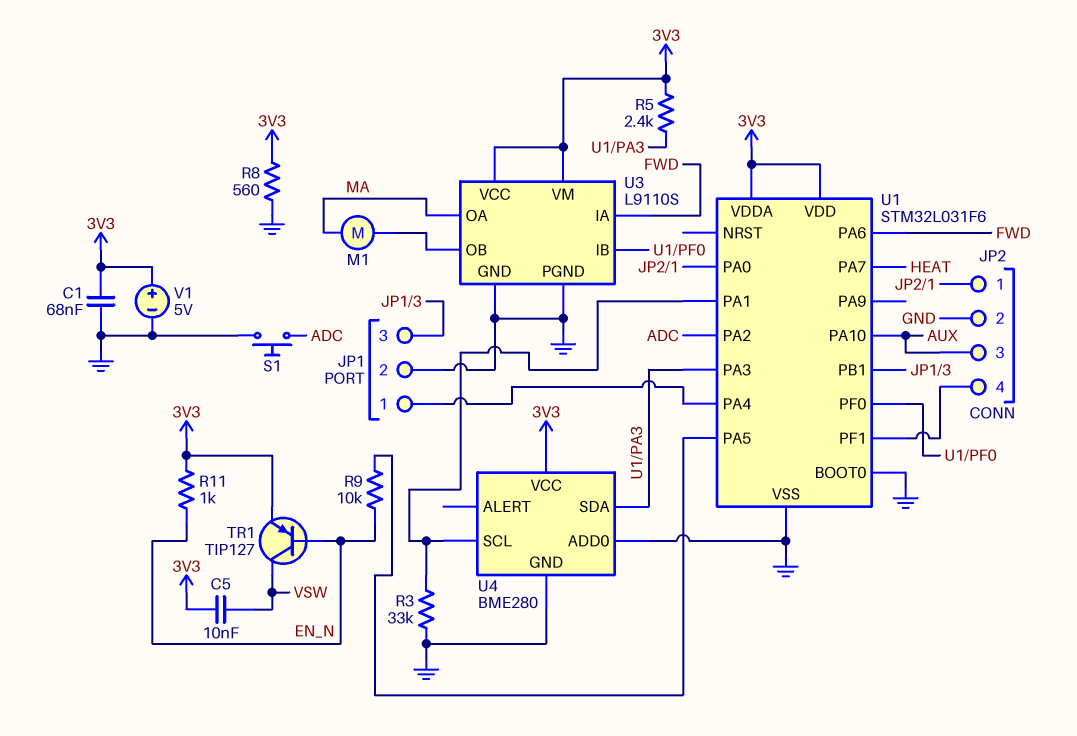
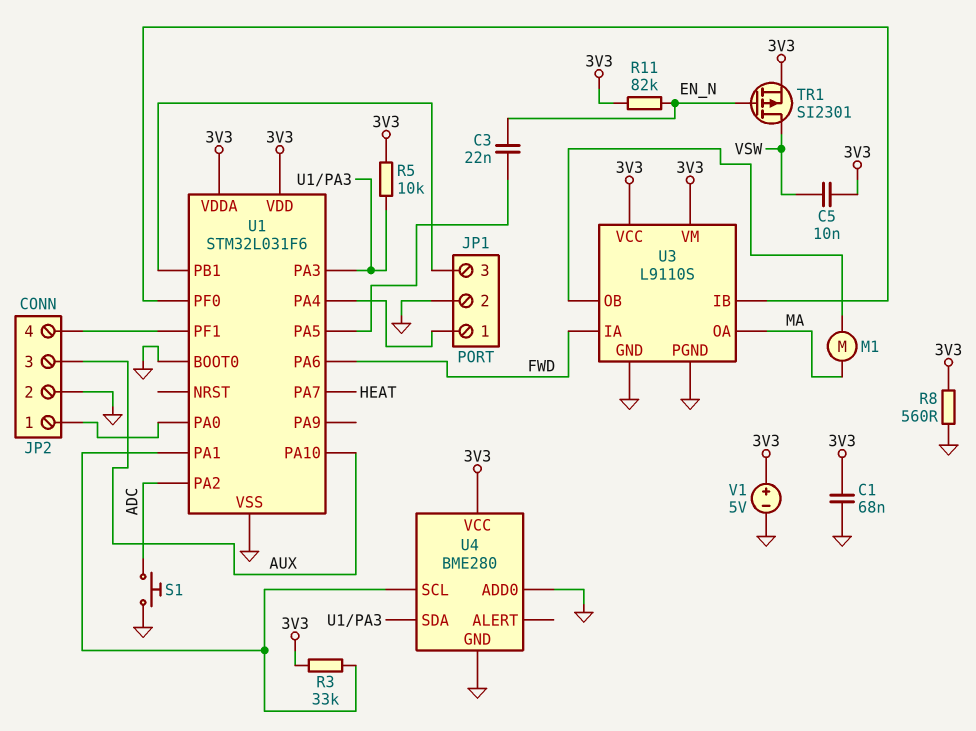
C3: none -> 22nF (EN_N, U1/PA5)
R3: 33k (GND, U1/PA1) -> 33k (3V3, U1/PA1)
R5: 2.4k (3V3, U1/PA3) -> 10k (3V3, U1/PA3)
R9: 10k (EN_N, U1/PA5) -> none
R11: 1k (3V3, EN_N) -> 82k (3V3, EN_N)
TR1: PNP TIP127 (B EN_N, C VSW, E 3V3) -> PMOS SI2301 (G EN_N, D VSW, S 3V3)

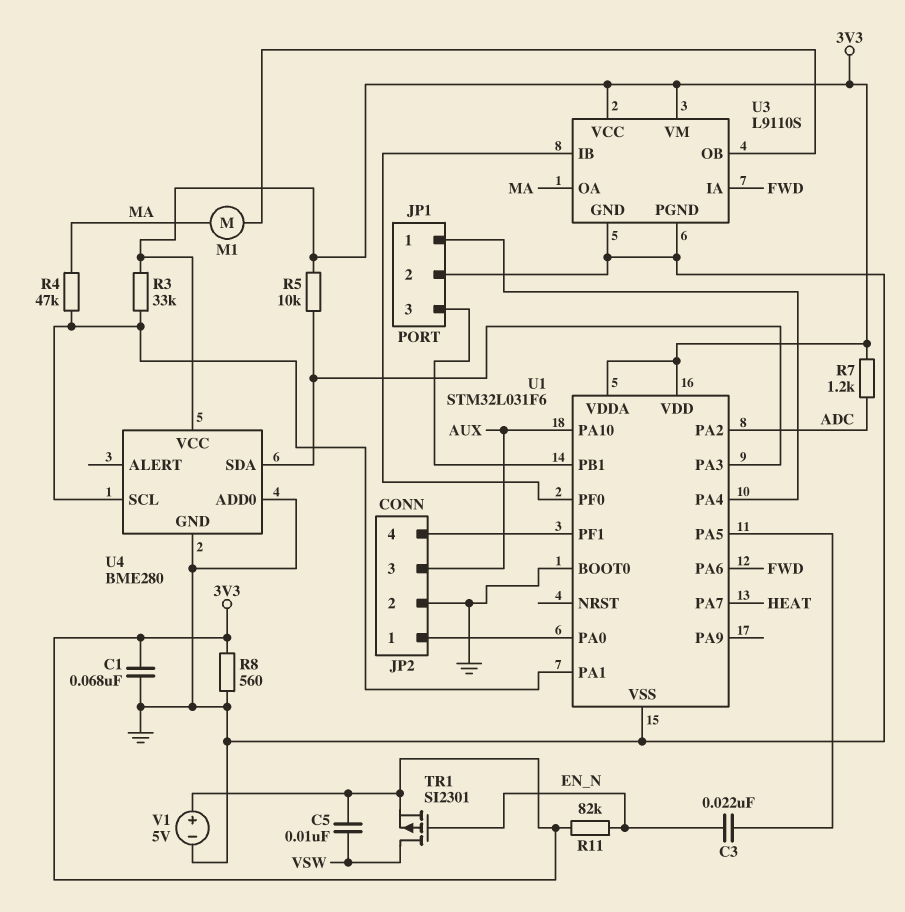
R4: none -> 47k (MA, U1/PA1)
R7: none -> 1.2k (3V3, ADC)
S1: button (ADC, GND) -> none

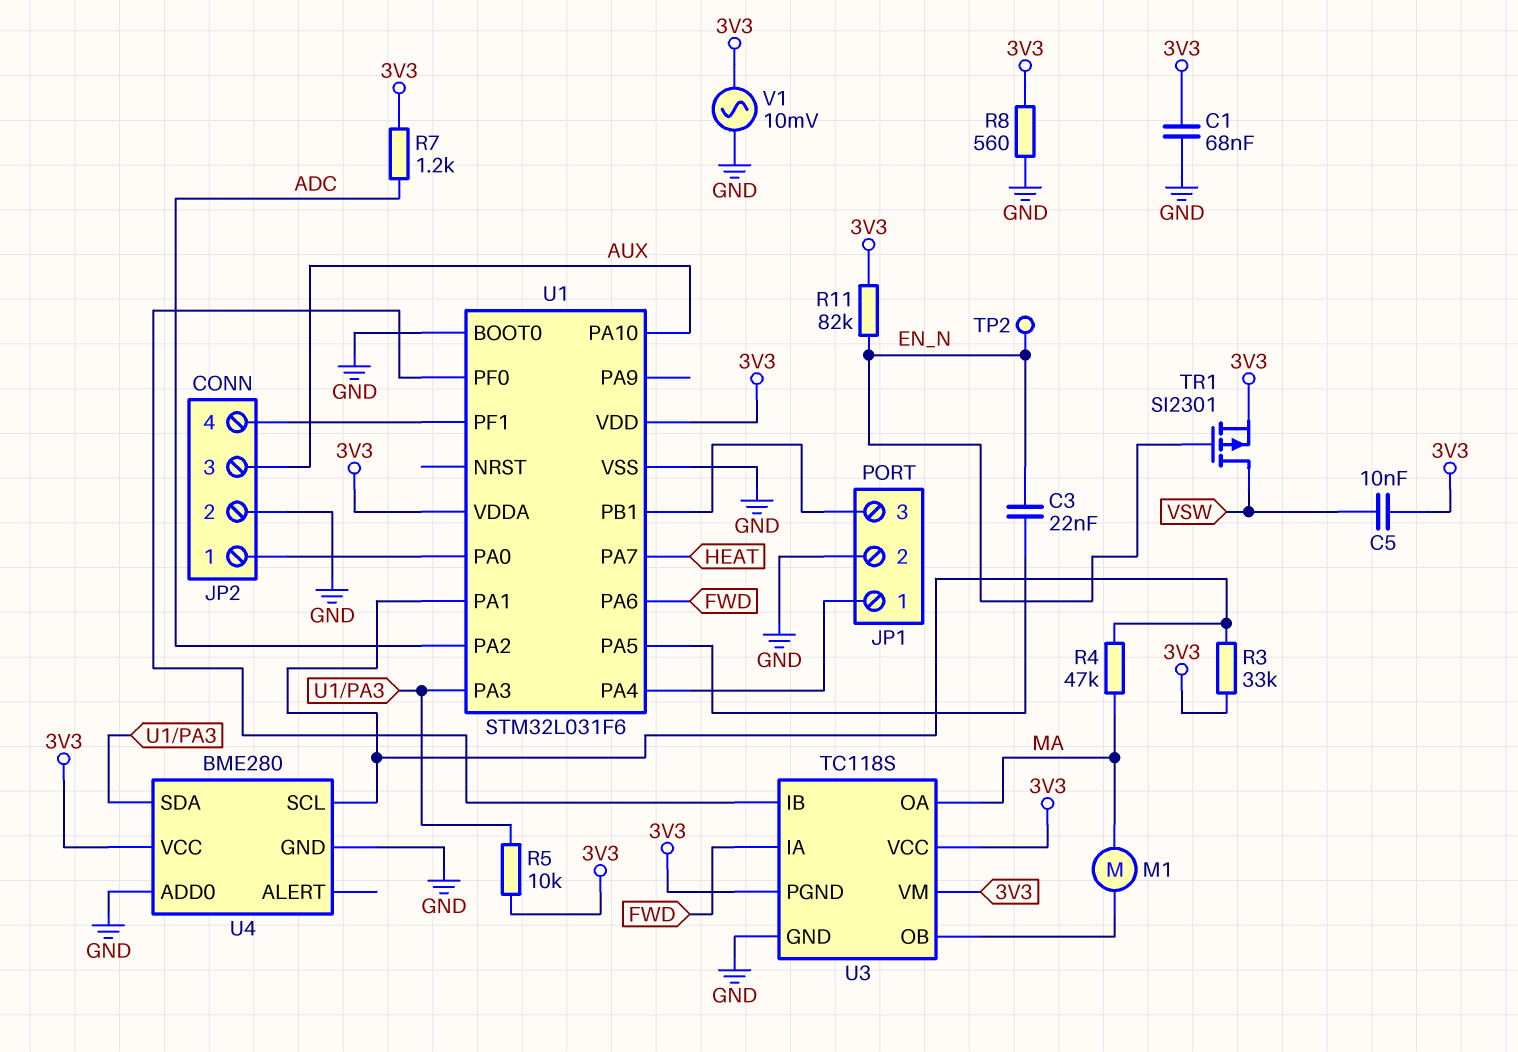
TP2: none -> test point (EN_N)
U3: L9110S -> TC118S
U3 pin PGND: GND -> 3V3
V1: 5V (plus 3V3, minus GND) -> AC 10mV (3V3, GND)

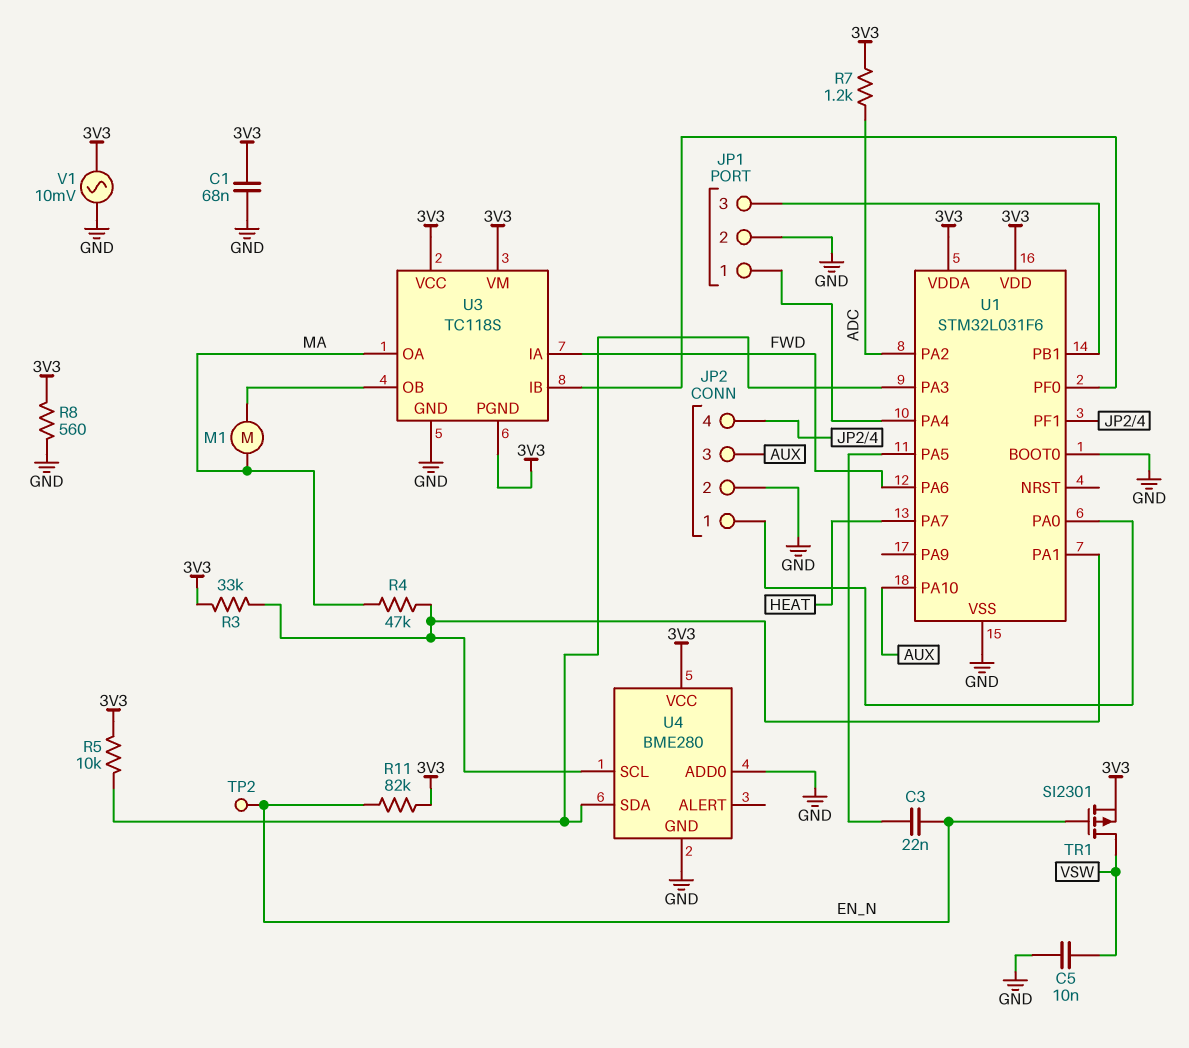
C5: 10nF (3V3, VSW) -> 10nF (GND, VSW)

